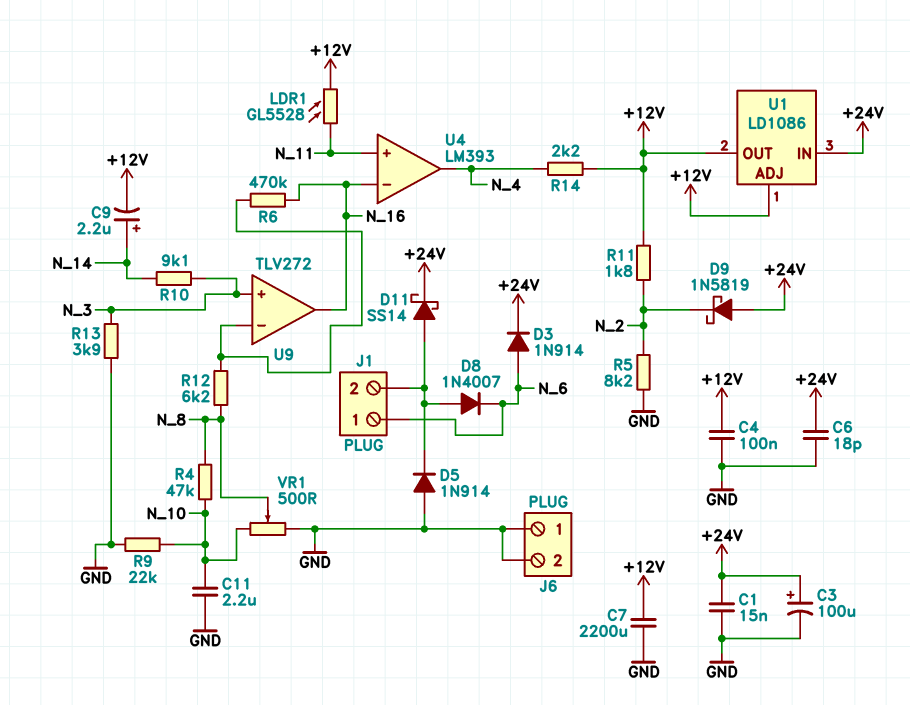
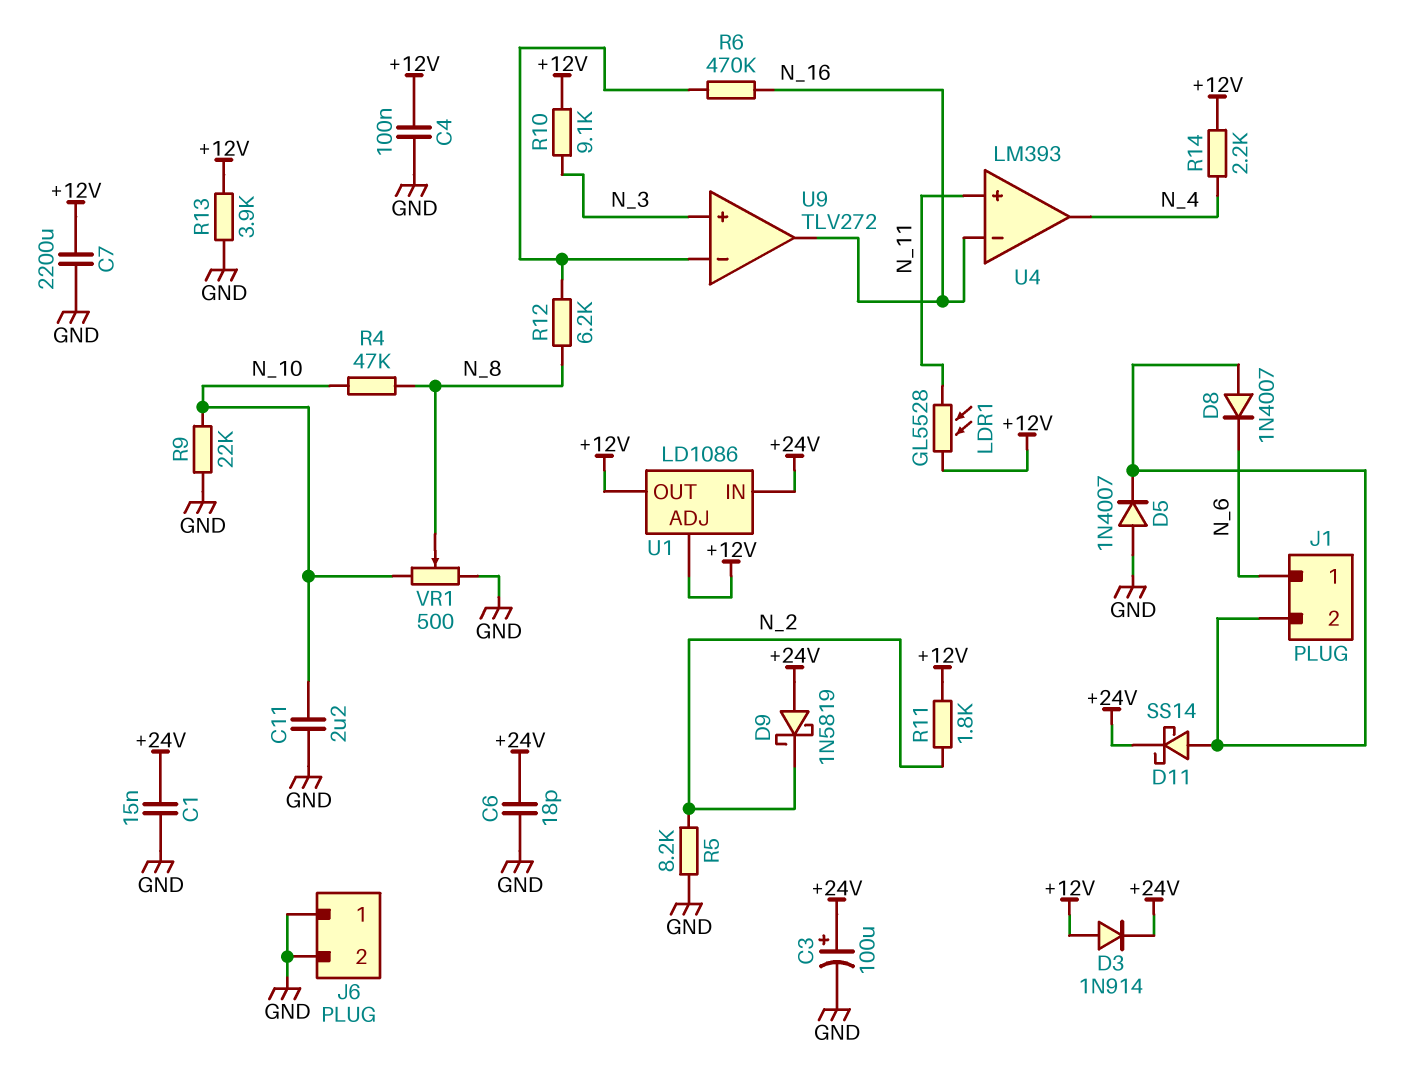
C9: 2.2uF (plus N_14, minus +12V) -> none
D3: diode 1N914 (A N_6, K +24V) -> diode 1N914 (A +12V, K +24V)
D5: diode 1N914 (A GND, K J1/2) -> diode 1N4007 (A GND, K J1/2)
R10: 9.1k (N_3, N_14) -> 9.1k (+12V, N_3)
R13: 3.9k (GND, N_3) -> 3.9k (+12V, GND)

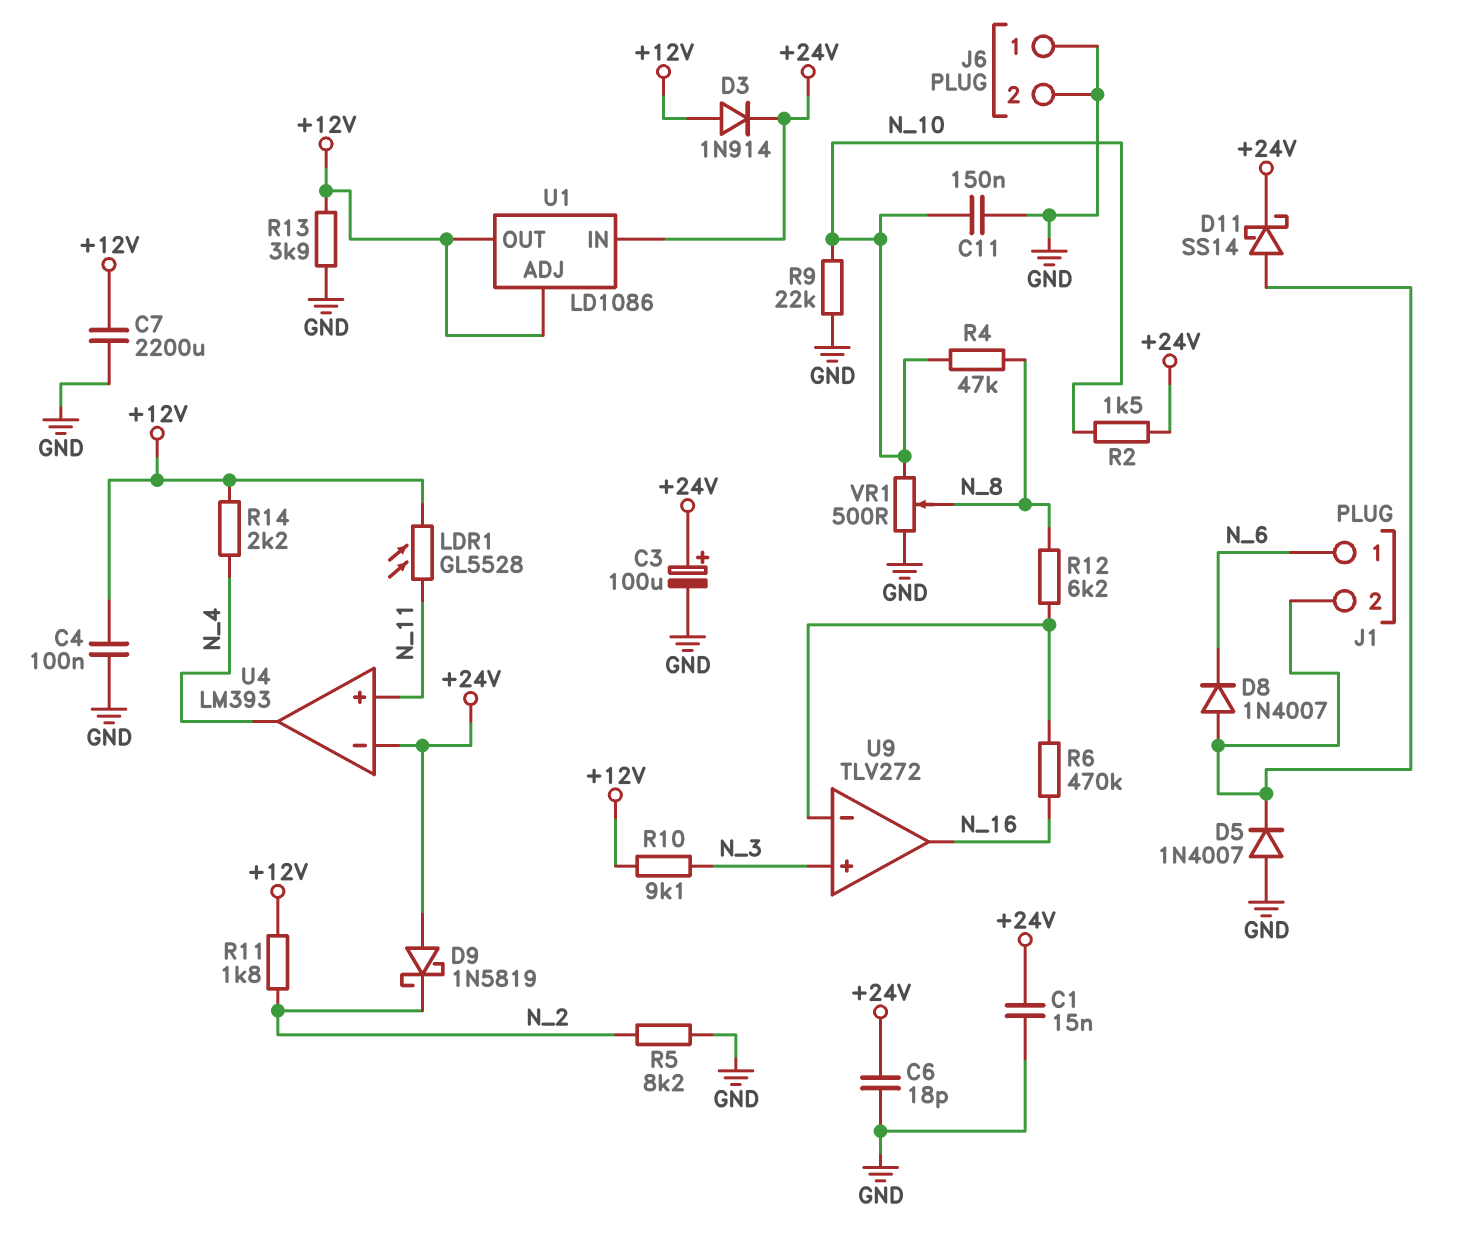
C11: 2.2uF (GND, N_10) -> 150nF (GND, N_10)
R2: none -> 1.5k (+24V, N_10)
U4 pin in-: N_16 -> +24V

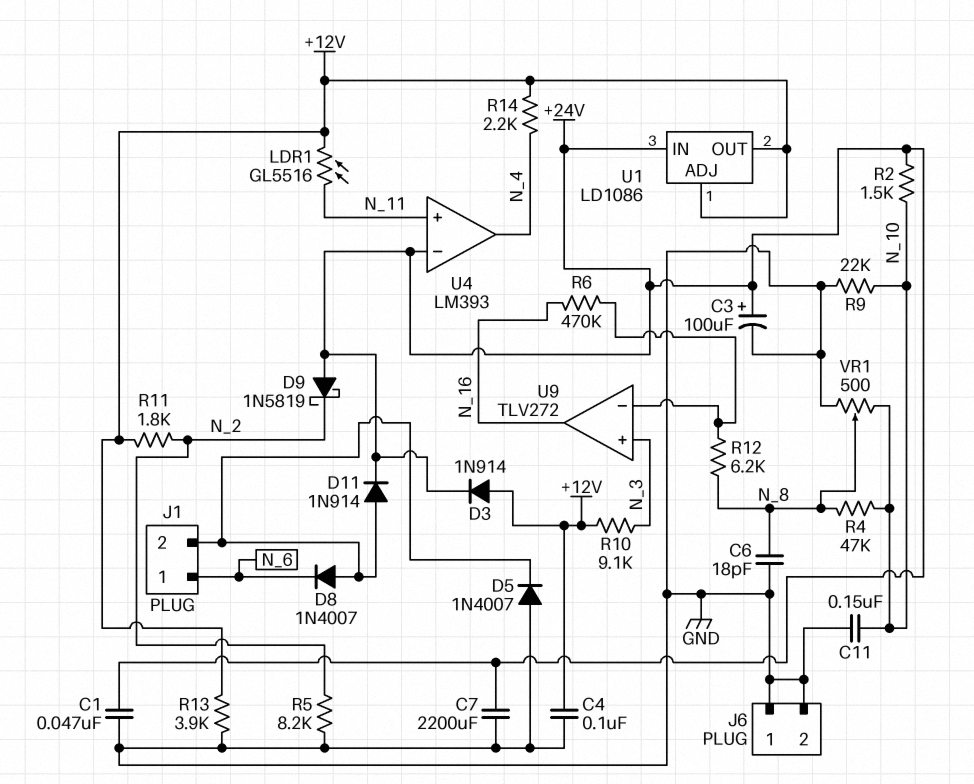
C1: 15nF (+24V, GND) -> 47nF (+24V, GND)
C6: 18pF (+24V, GND) -> 18pF (GND, N_8)
C7: 2200uF (+12V, GND) -> 2200uF (+24V, GND)
D11: schottky SS14 (A J1/2, K +24V) -> diode 1N914 (A J1/2, K +24V)
LDR1: GL5528 (+12V, N_11) -> GL5516 (+12V, N_11)

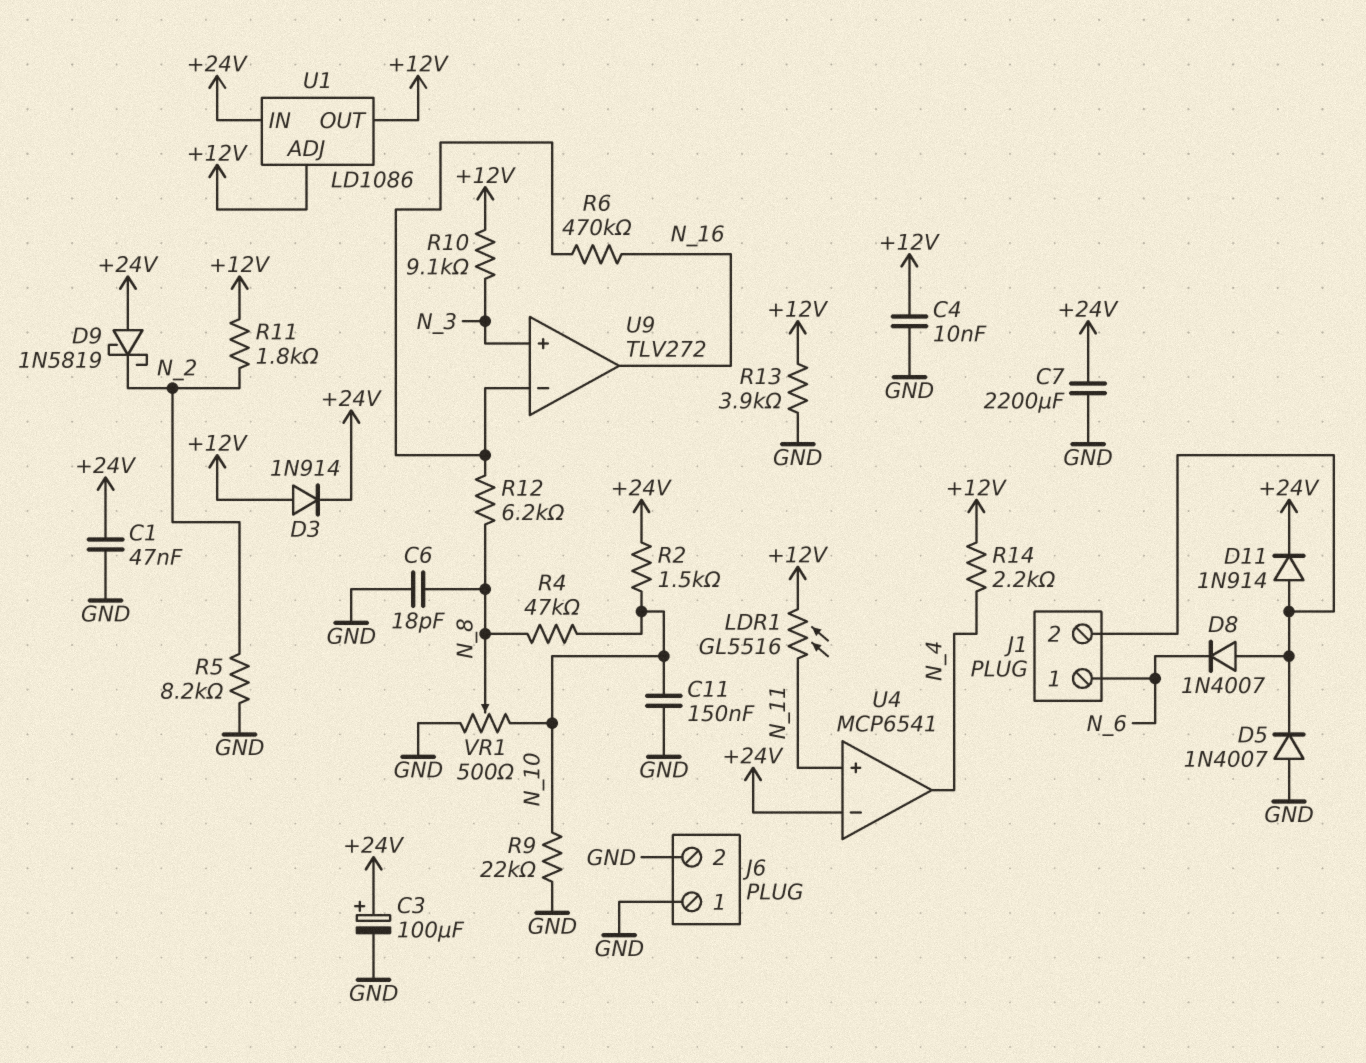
C4: 100nF (+12V, GND) -> 10nF (+12V, GND)
U4: LM393 -> MCP6541

